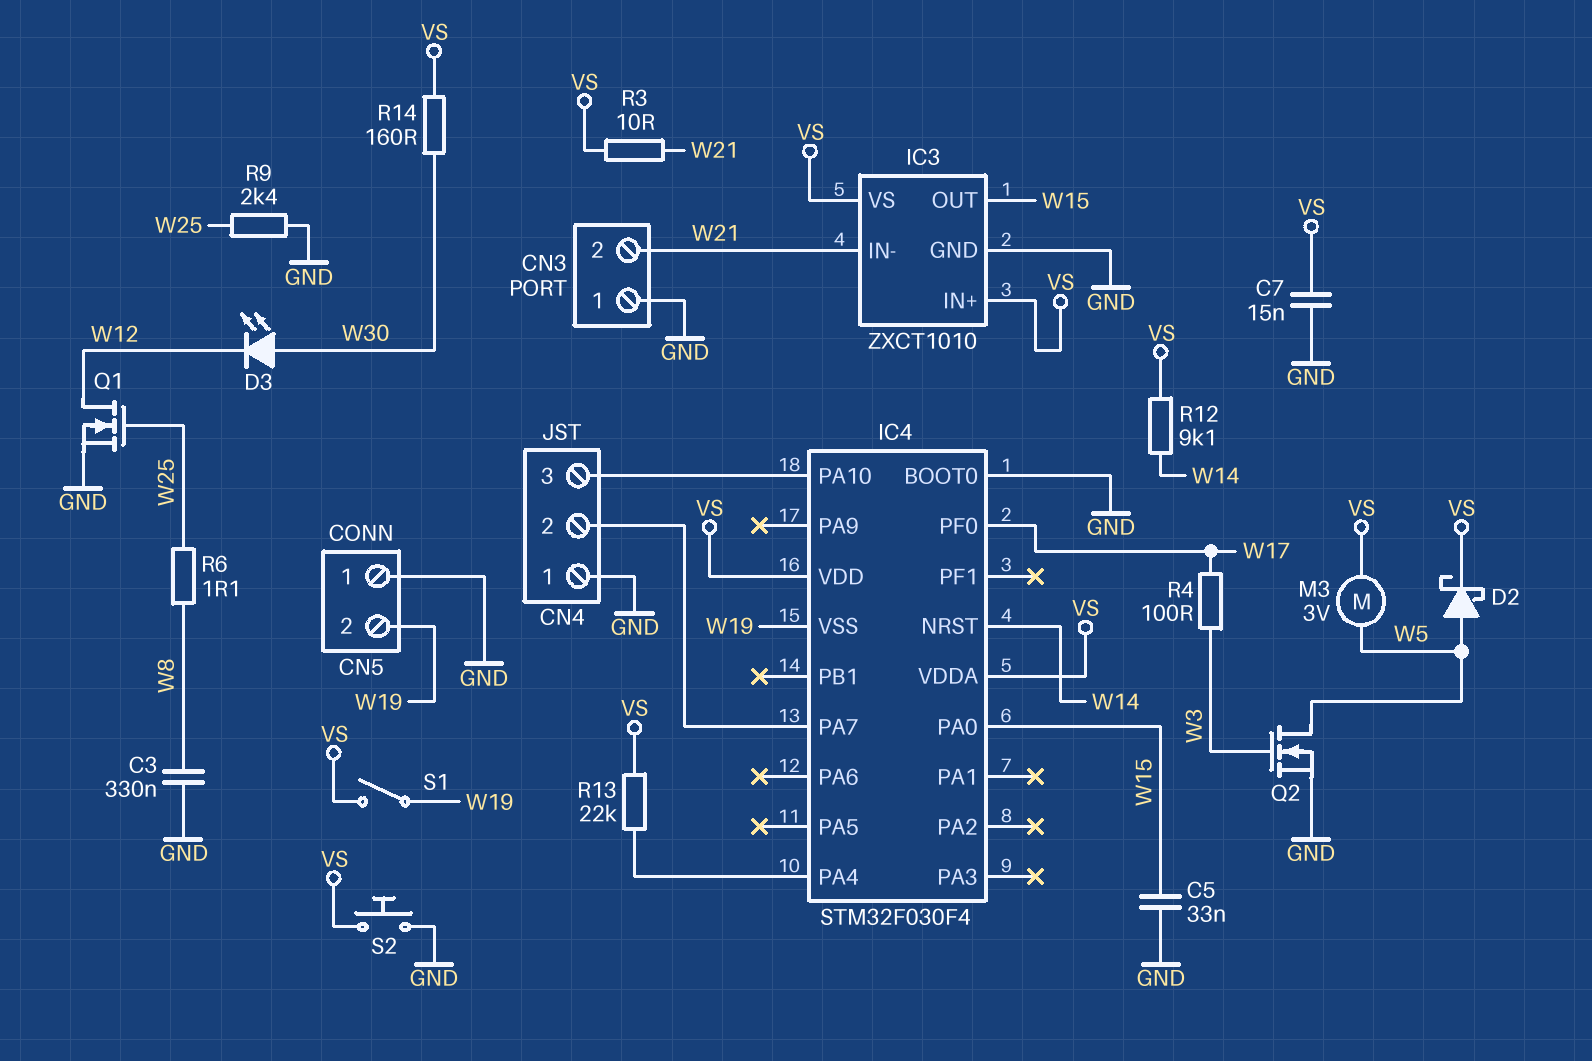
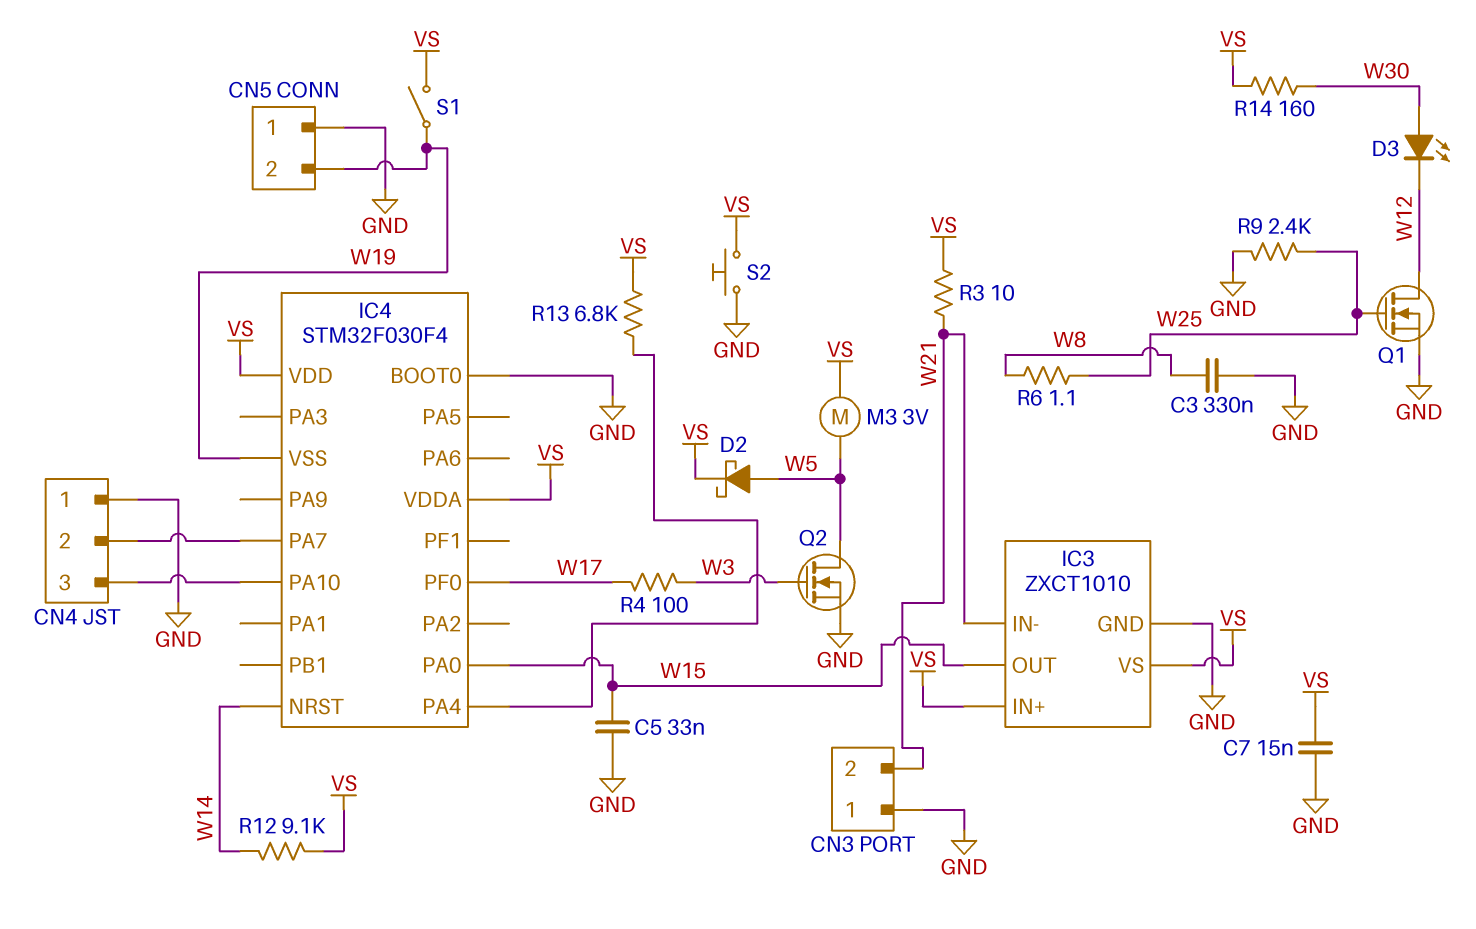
R13: 22k (IC4/PA4, VS) -> 6.8k (IC4/PA4, VS)

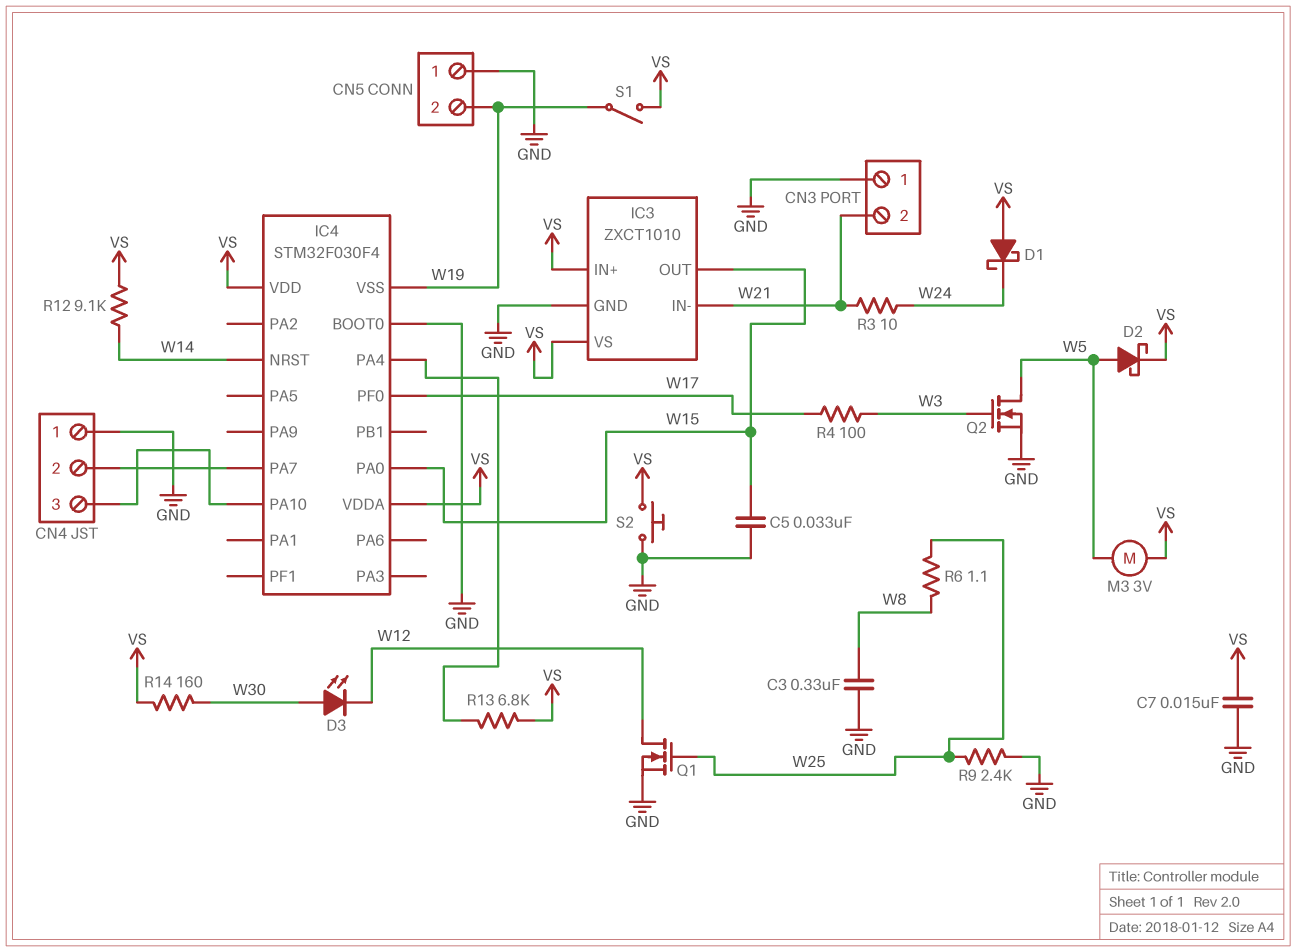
D1: none -> schottky (A VS, K W24)
R3: 10 (VS, W21) -> 10 (W21, W24)

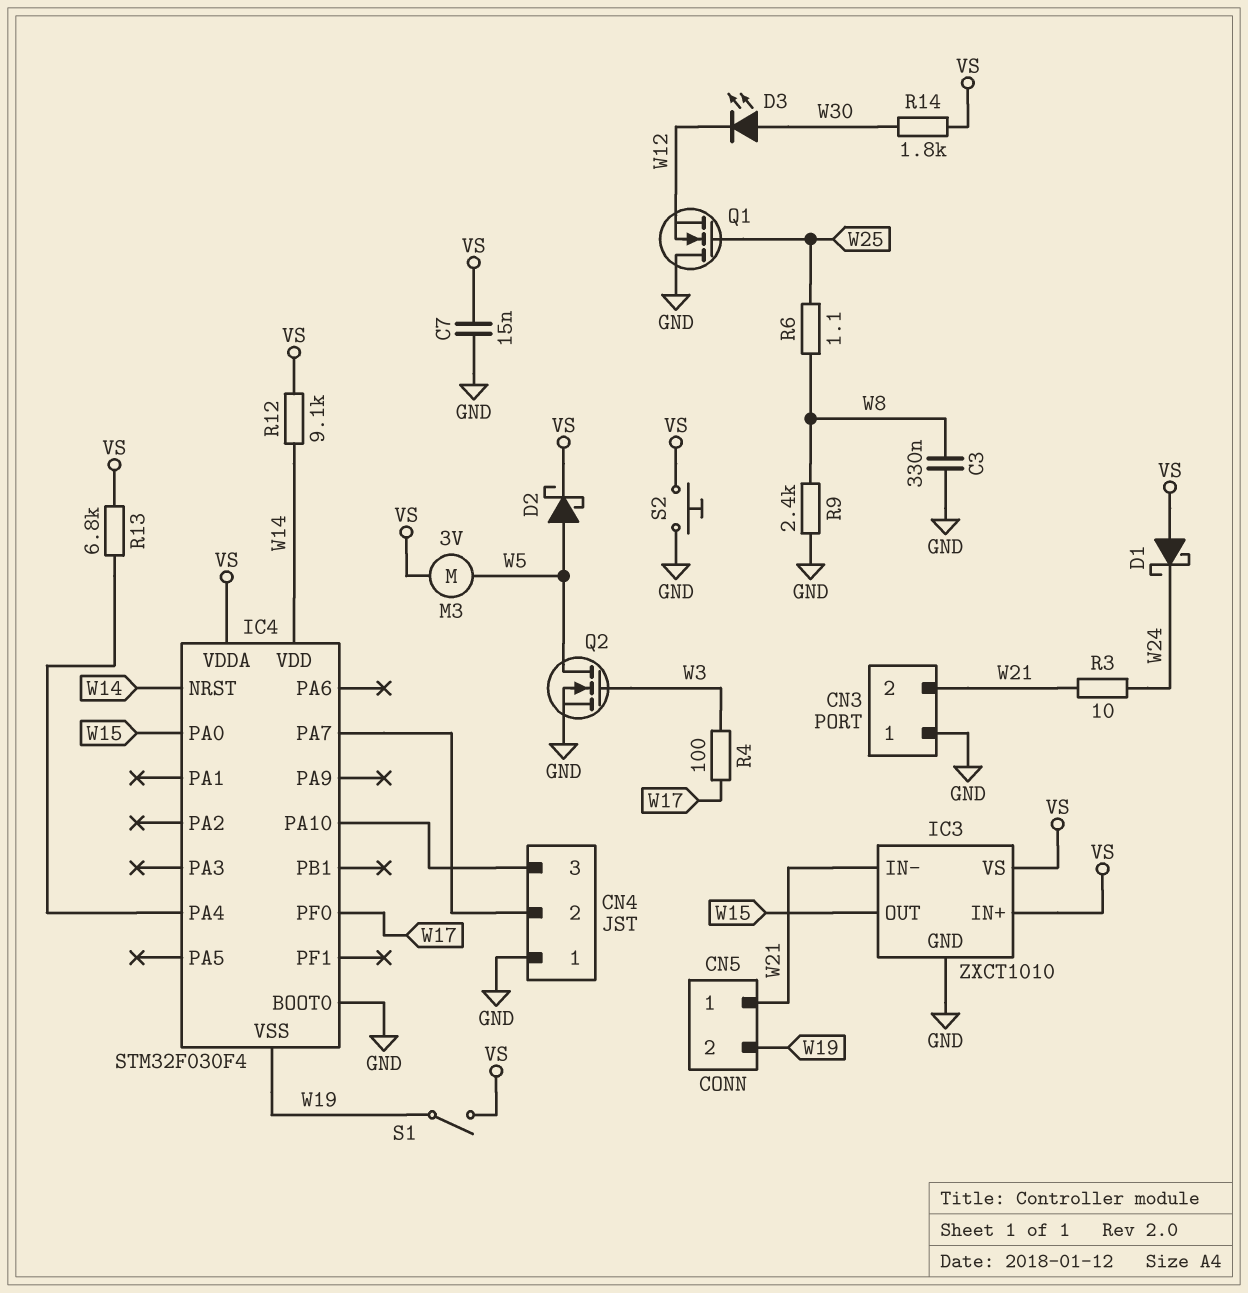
C5: 33nF (GND, W15) -> none
CN5 pin 1: GND -> W21
IC4 pin VDD: VS -> W14
Q1: NMOS (G W25, D W12, S GND) -> NMOS (G W25, D GND, S W12)
R9: 2.4k (GND, W25) -> 2.4k (GND, W8)
R14: 160 (VS, W30) -> 1.8k (VS, W30)

